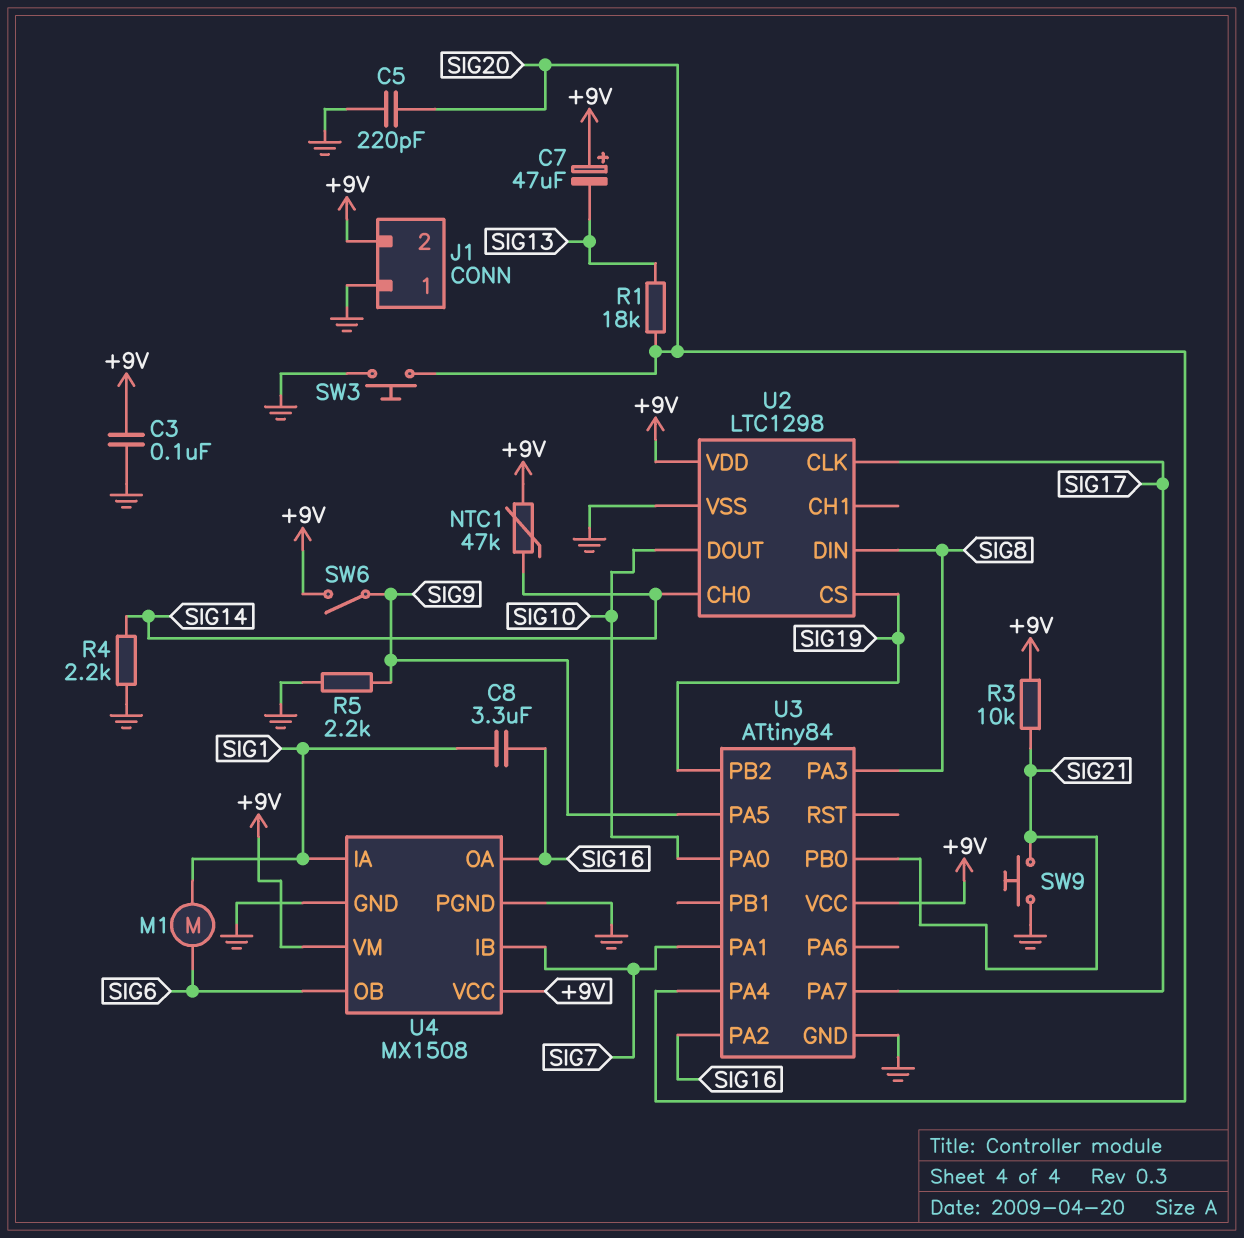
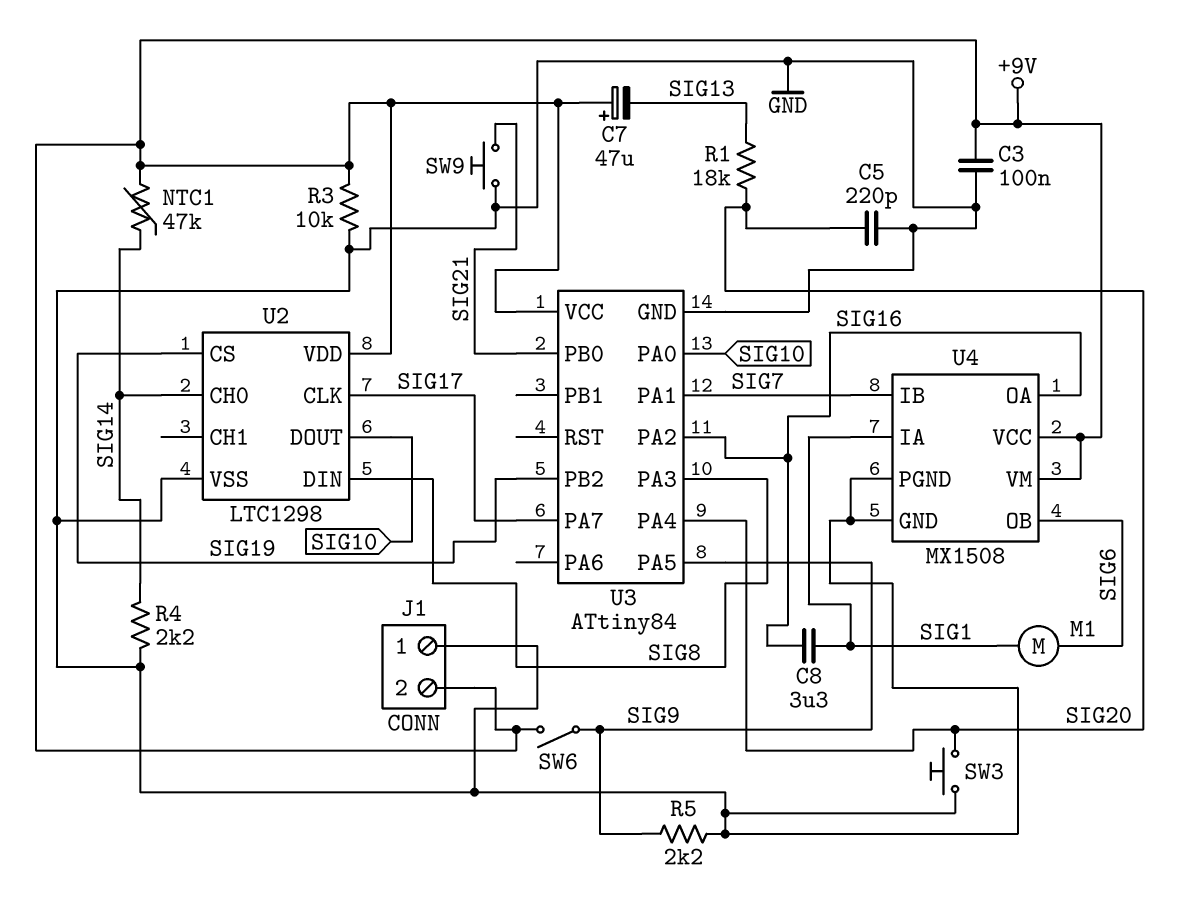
R3: 10k (+9V, SIG21) -> 10k (+9V, GND)

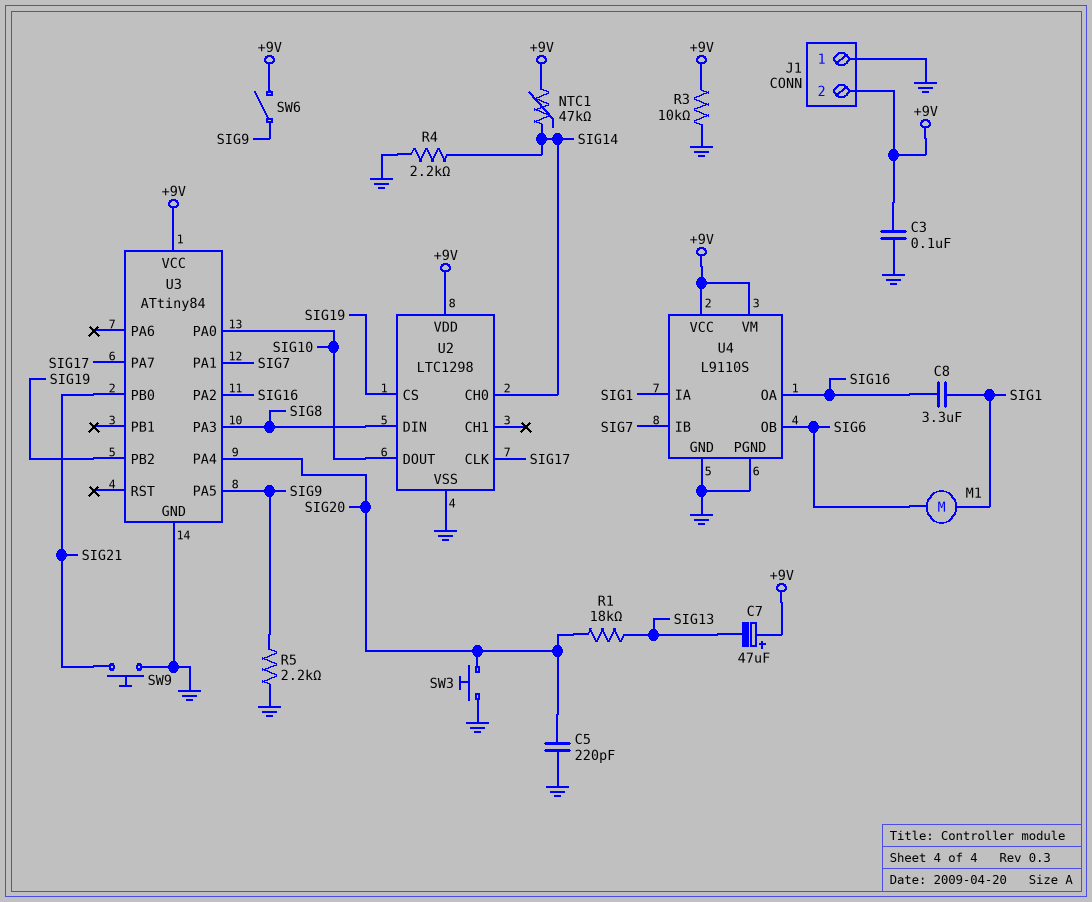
U4: MX1508 -> L9110S

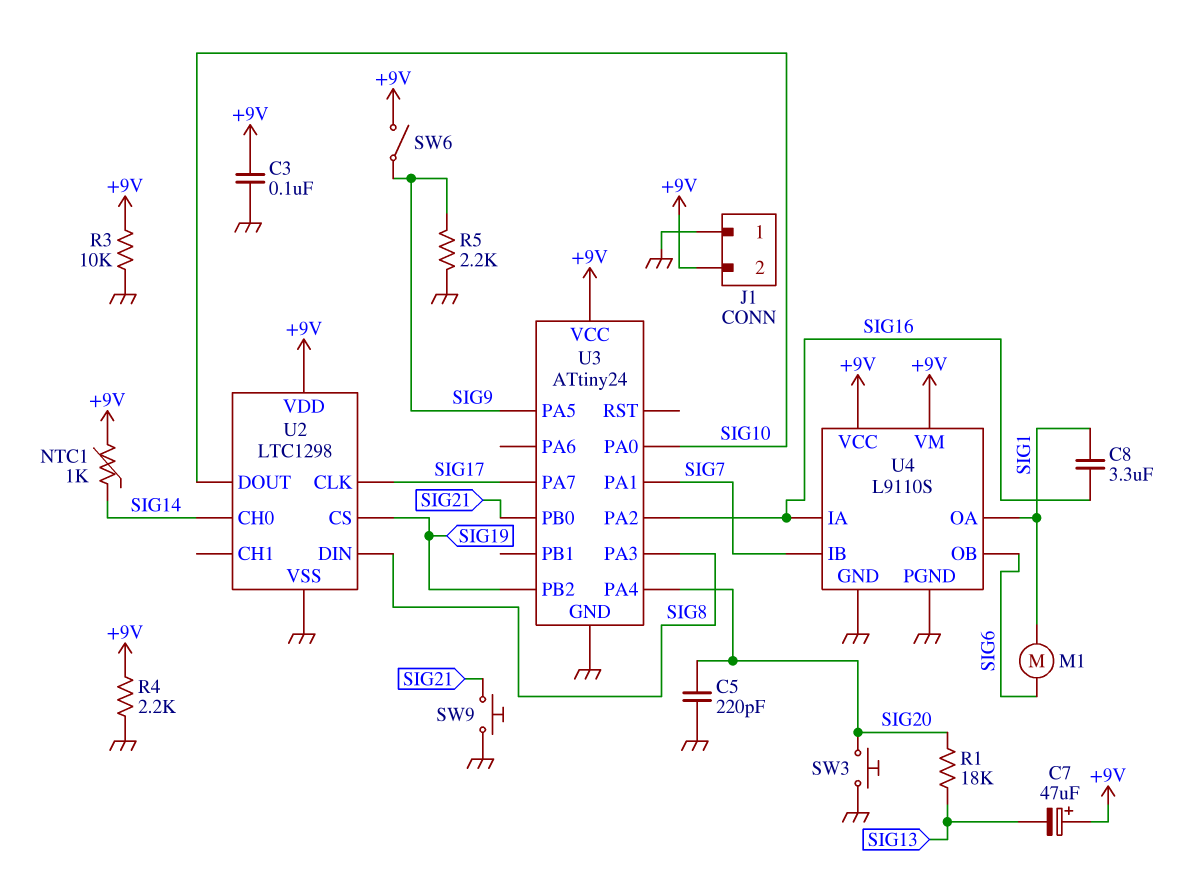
NTC1: 47k (+9V, SIG14) -> 1k (+9V, SIG14)
R4: 2.2k (GND, SIG14) -> 2.2k (+9V, GND)
U3: ATtiny84 -> ATtiny24
U4 pin IA: SIG1 -> SIG16
U4 pin OA: SIG16 -> SIG1

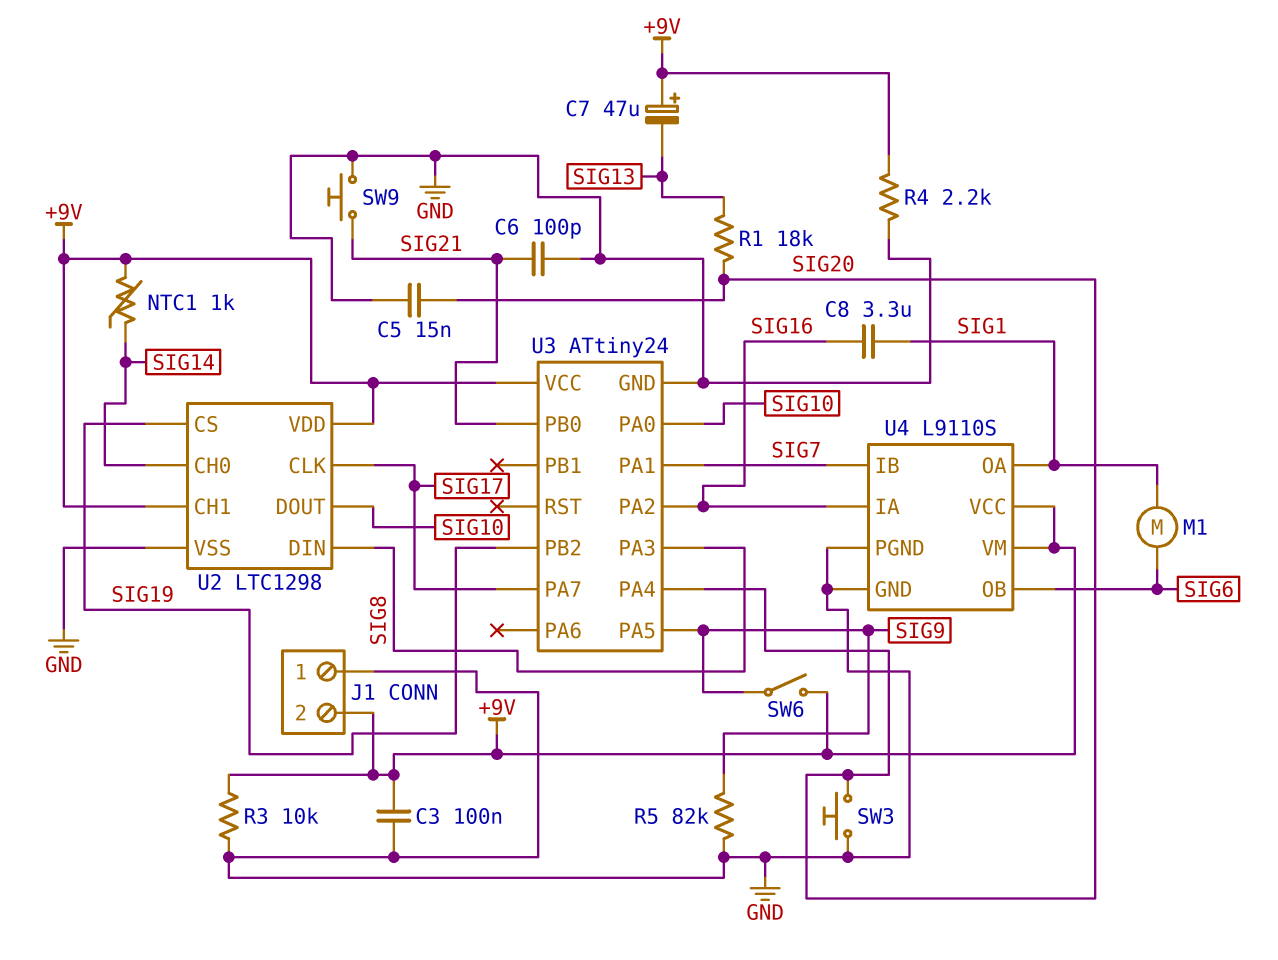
C5: 220pF (GND, SIG20) -> 15nF (GND, SIG20)
C6: none -> 100pF (GND, SIG21)
R5: 2.2k (GND, SIG9) -> 82k (GND, SIG9)
U2 pin CH1: none -> +9V

